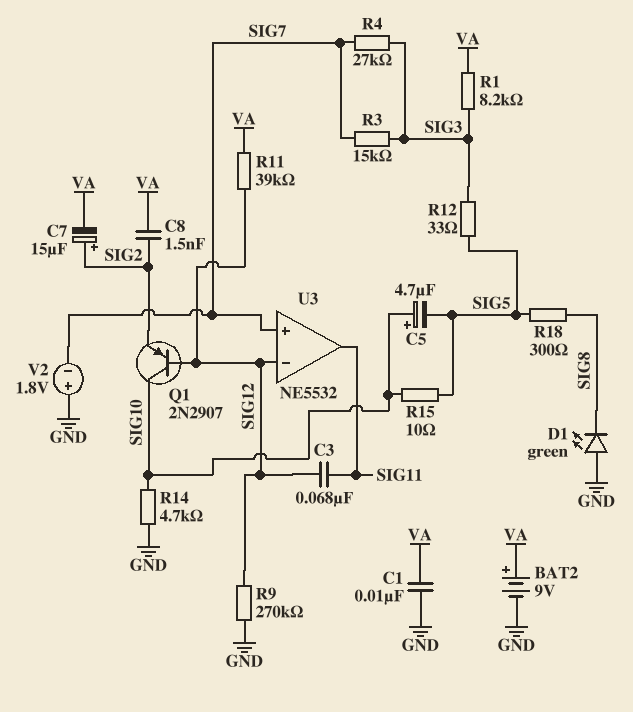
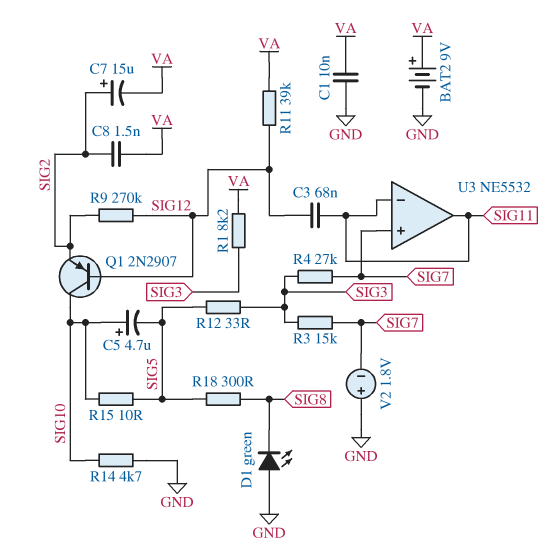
R9: 270k (GND, SIG12) -> 270k (SIG2, SIG12)
U3 pin in-: SIG12 -> SIG11

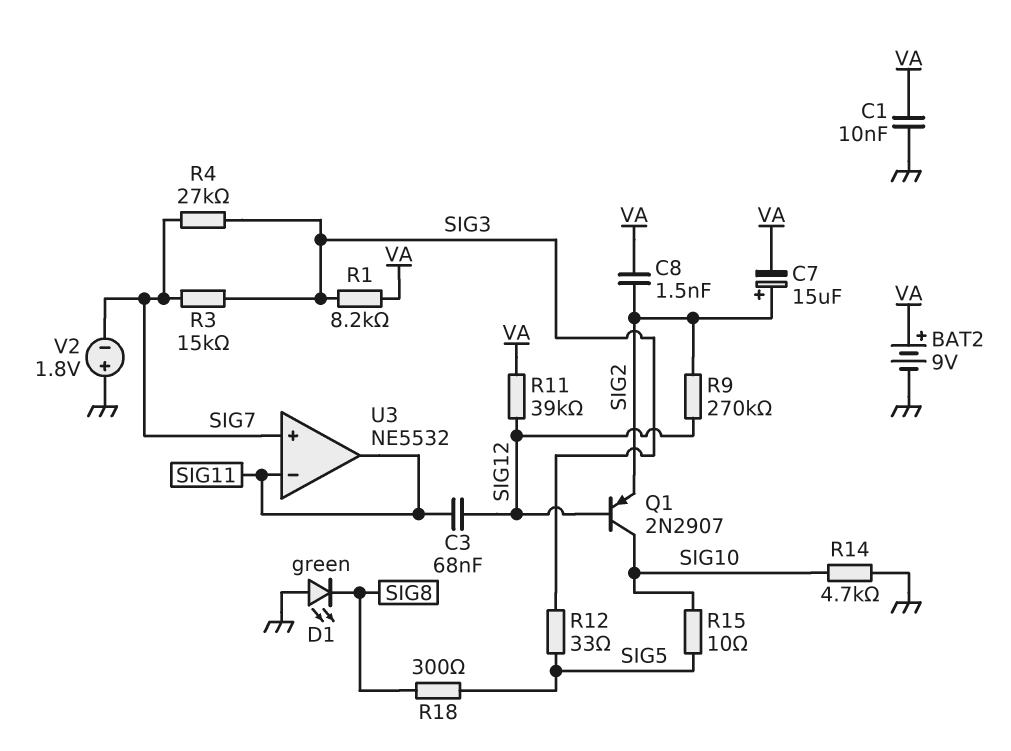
C5: 4.7uF (plus SIG10, minus SIG5) -> none

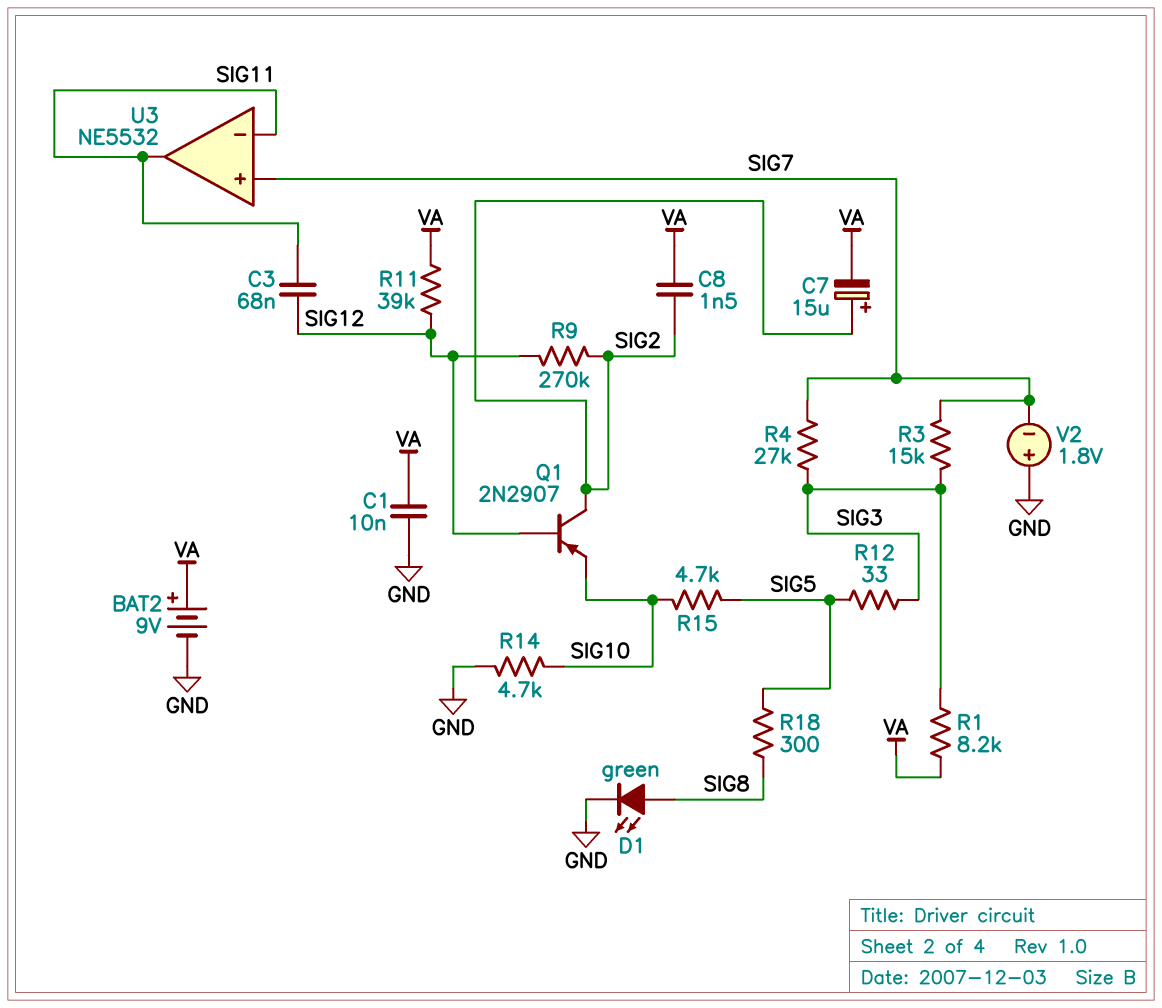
D1: LED green (A GND, K SIG8) -> LED green (A SIG8, K GND)
Q1: PNP 2N2907 (B SIG12, C SIG10, E SIG2) -> PNP 2N2907 (B SIG12, C SIG2, E SIG10)
R15: 10 (SIG5, SIG10) -> 4.7k (SIG5, SIG10)

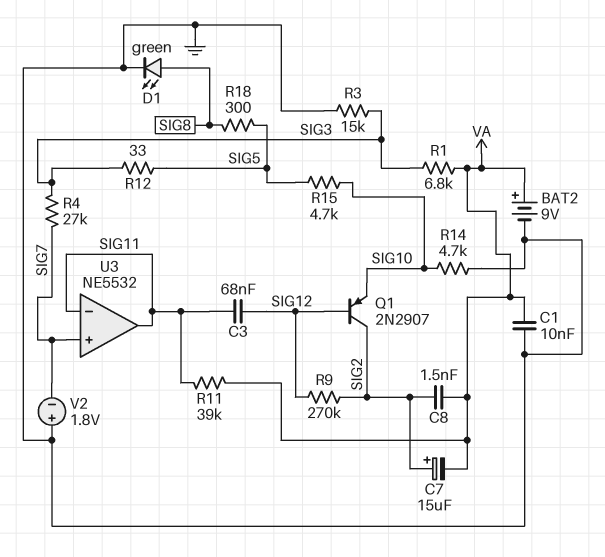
R1: 8.2k (SIG3, VA) -> 6.8k (SIG3, VA)
R3: 15k (SIG3, SIG7) -> 15k (GND, SIG3)
R11: 39k (SIG12, VA) -> 39k (SIG11, VA)

